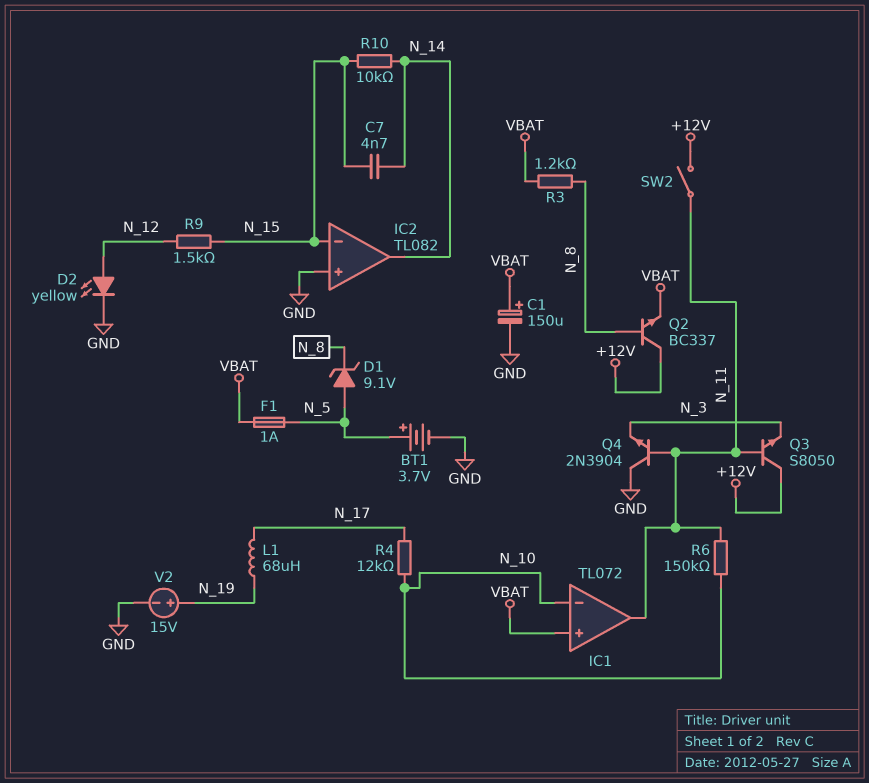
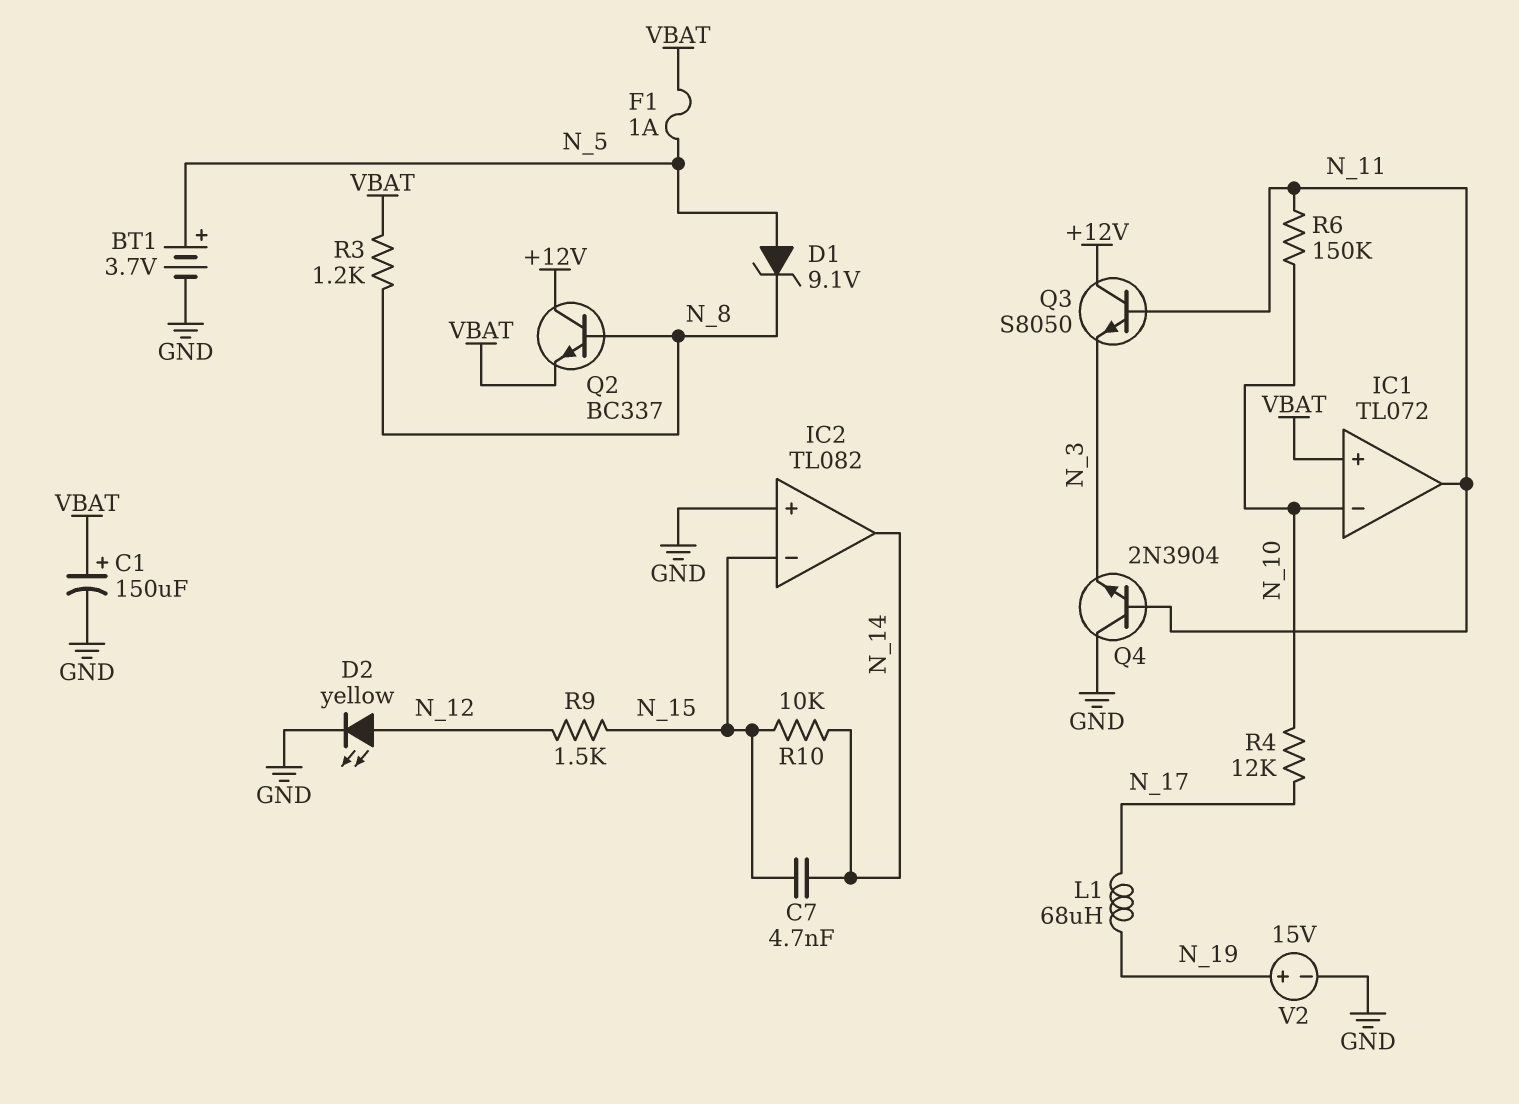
SW2: switch (+12V, N_11) -> none

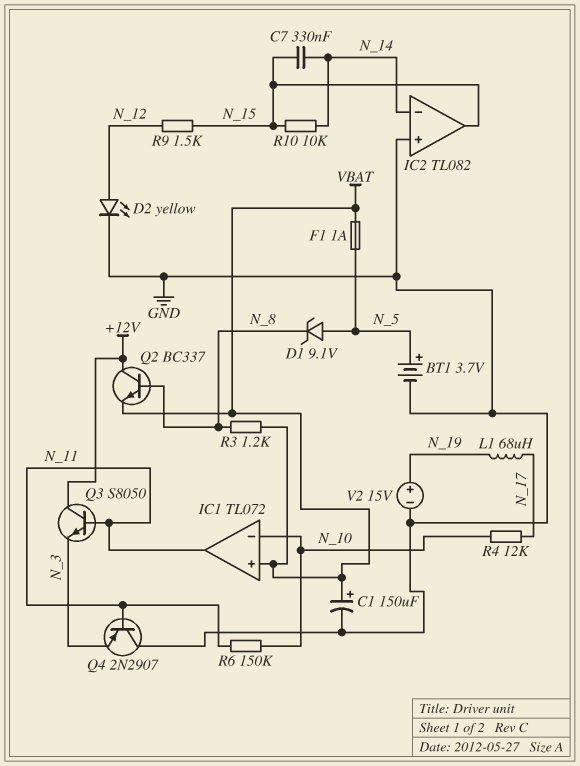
C7: 4.7nF (N_14, N_15) -> 330nF (N_14, N_15)
IC2 pin in-: N_15 -> N_14
IC2 pin out: N_14 -> N_15
Q4: NPN 2N3904 (B N_11, C GND, E N_3) -> PNP 2N2907 (B N_11, C GND, E N_3)

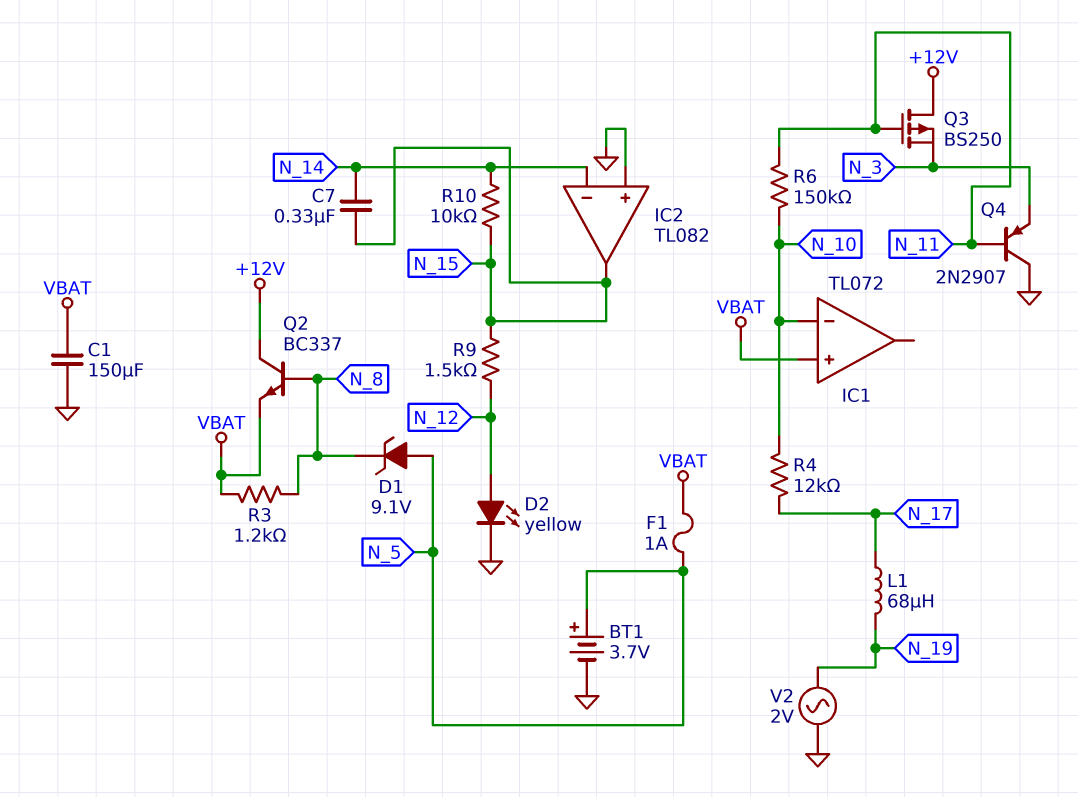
C1: 150uF (plus VBAT, minus GND) -> 150uF (GND, VBAT)
IC1 pin out: N_11 -> none
Q3: NPN S8050 (B N_11, C +12V, E N_3) -> PMOS BS250 (G N_11, D +12V, S N_3)
V2: 15V (plus N_19, minus GND) -> AC 2V (GND, N_19)

